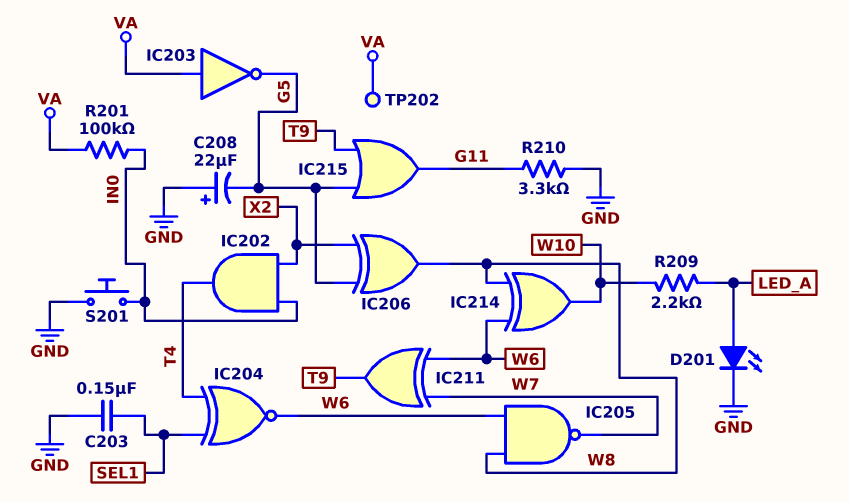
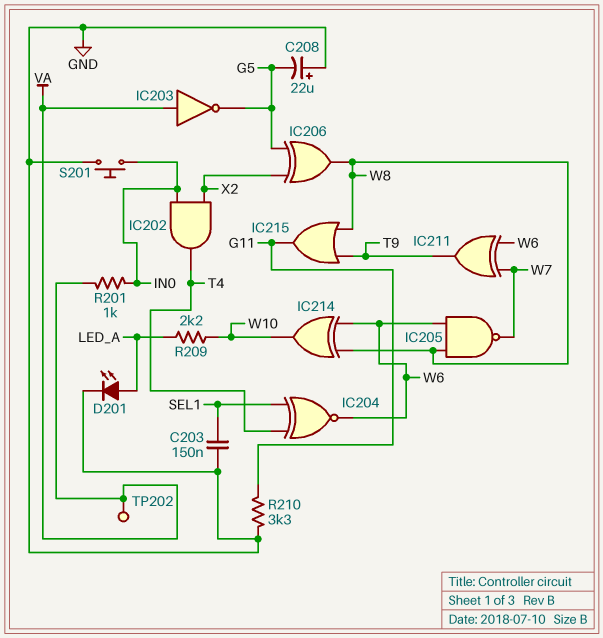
IC215: OR (in G5, in T9, out G11) -> OR (in T9, in W8, out G11)
R201: 100k (IN0, VA) -> 1k (IN0, VA)

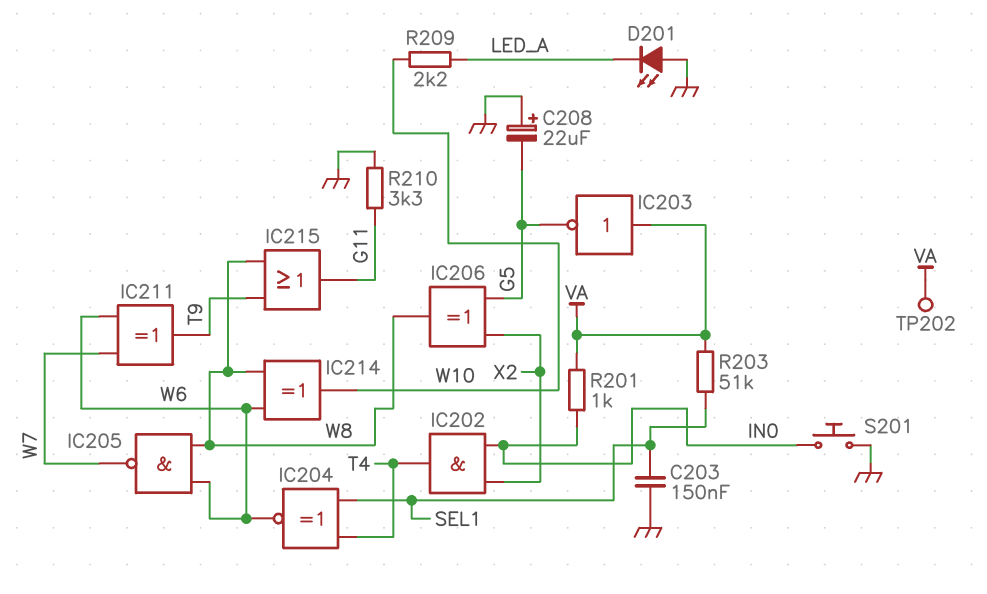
D201: LED (A LED_A, K GND) -> LED (A GND, K LED_A)
R203: none -> 51k (SEL1, VA)

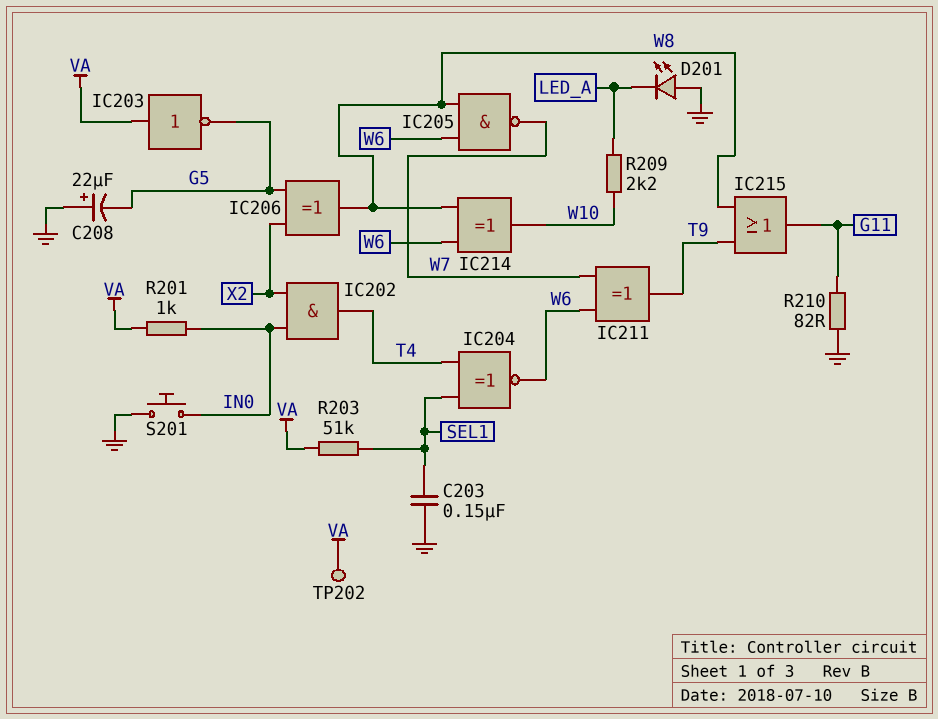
R210: 3.3k (G11, GND) -> 82 (G11, GND)

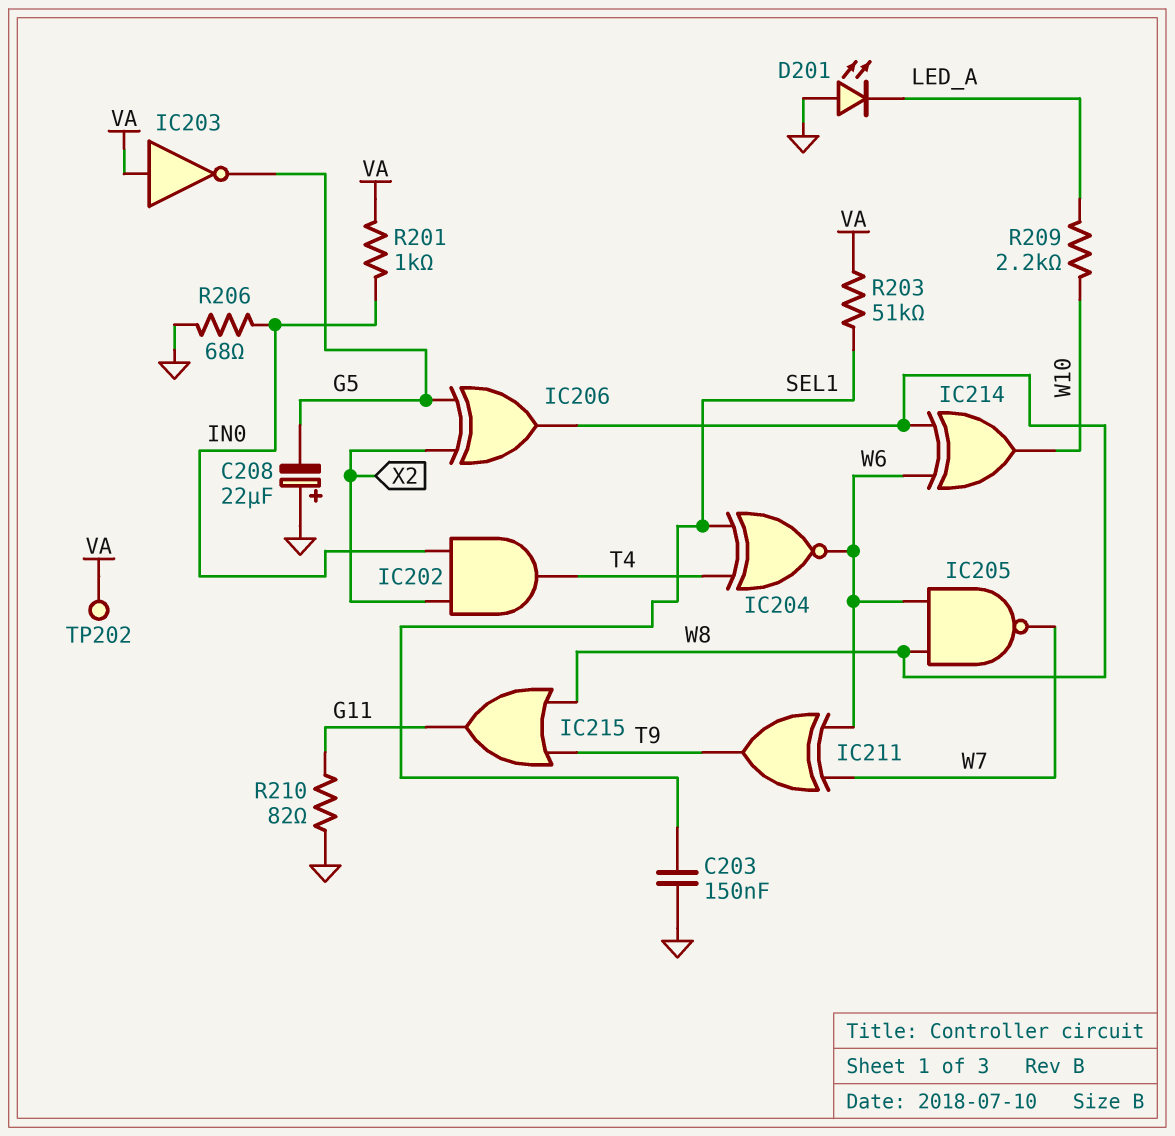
R206: none -> 68 (GND, IN0)
S201: button (GND, IN0) -> none

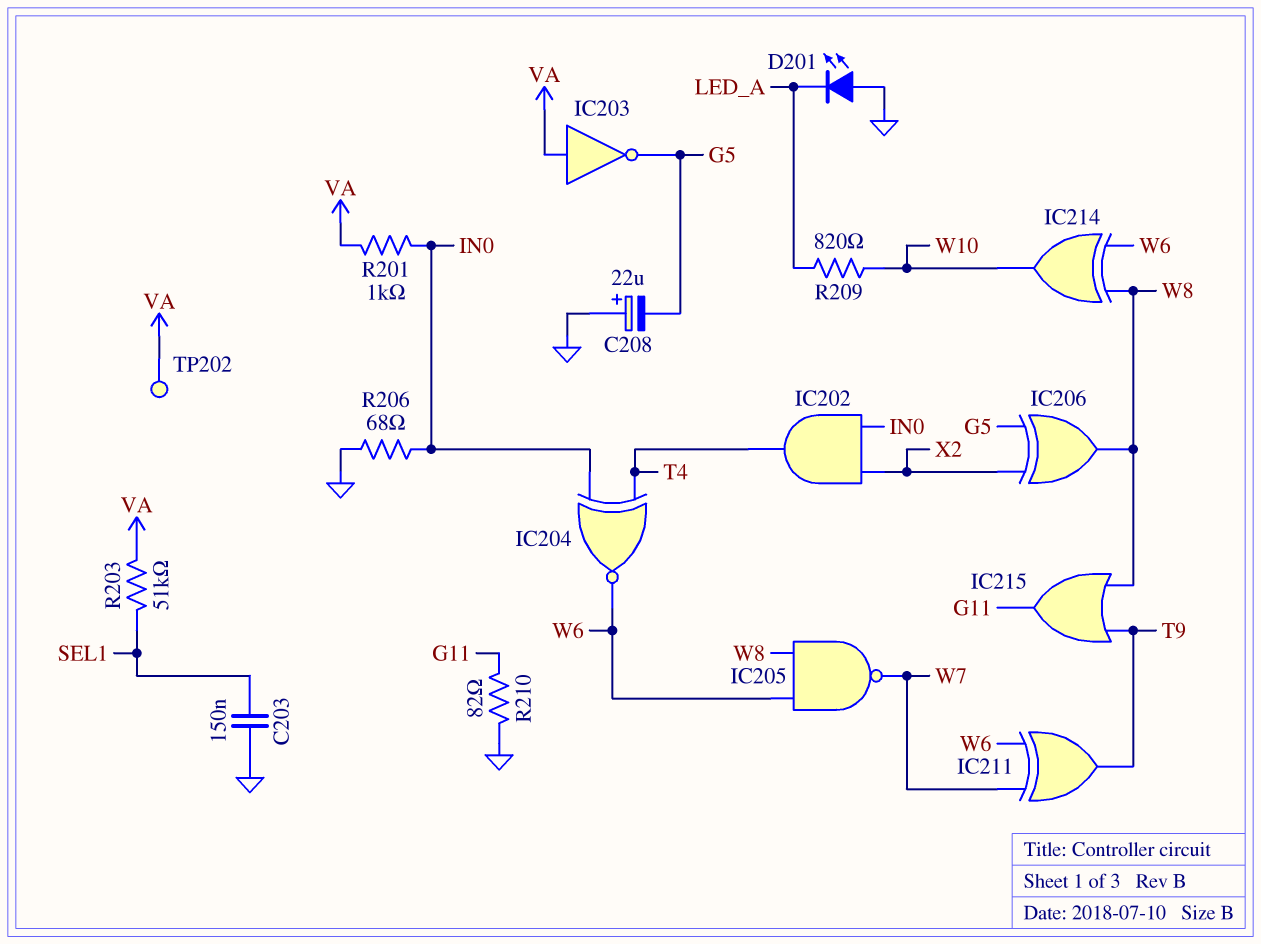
IC204: XNOR (in SEL1, in T4, out W6) -> XNOR (in IN0, in T4, out W6)
R209: 2.2k (LED_A, W10) -> 820 (LED_A, W10)

